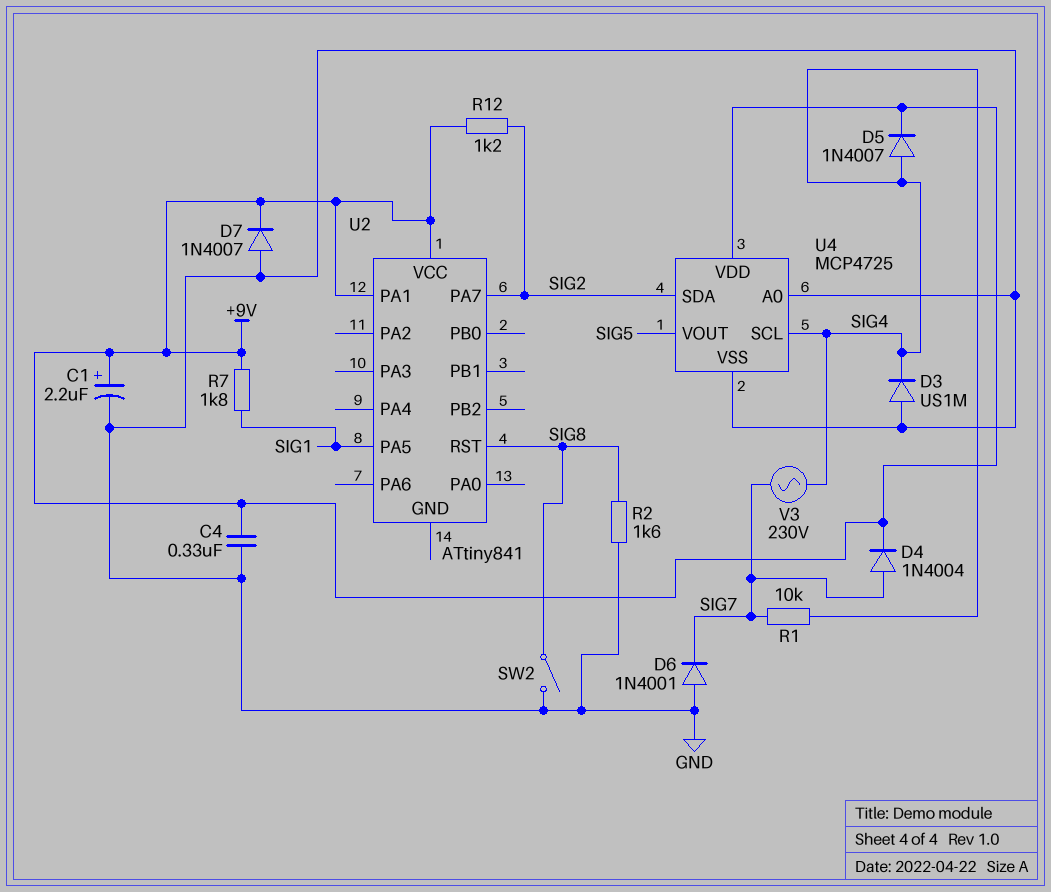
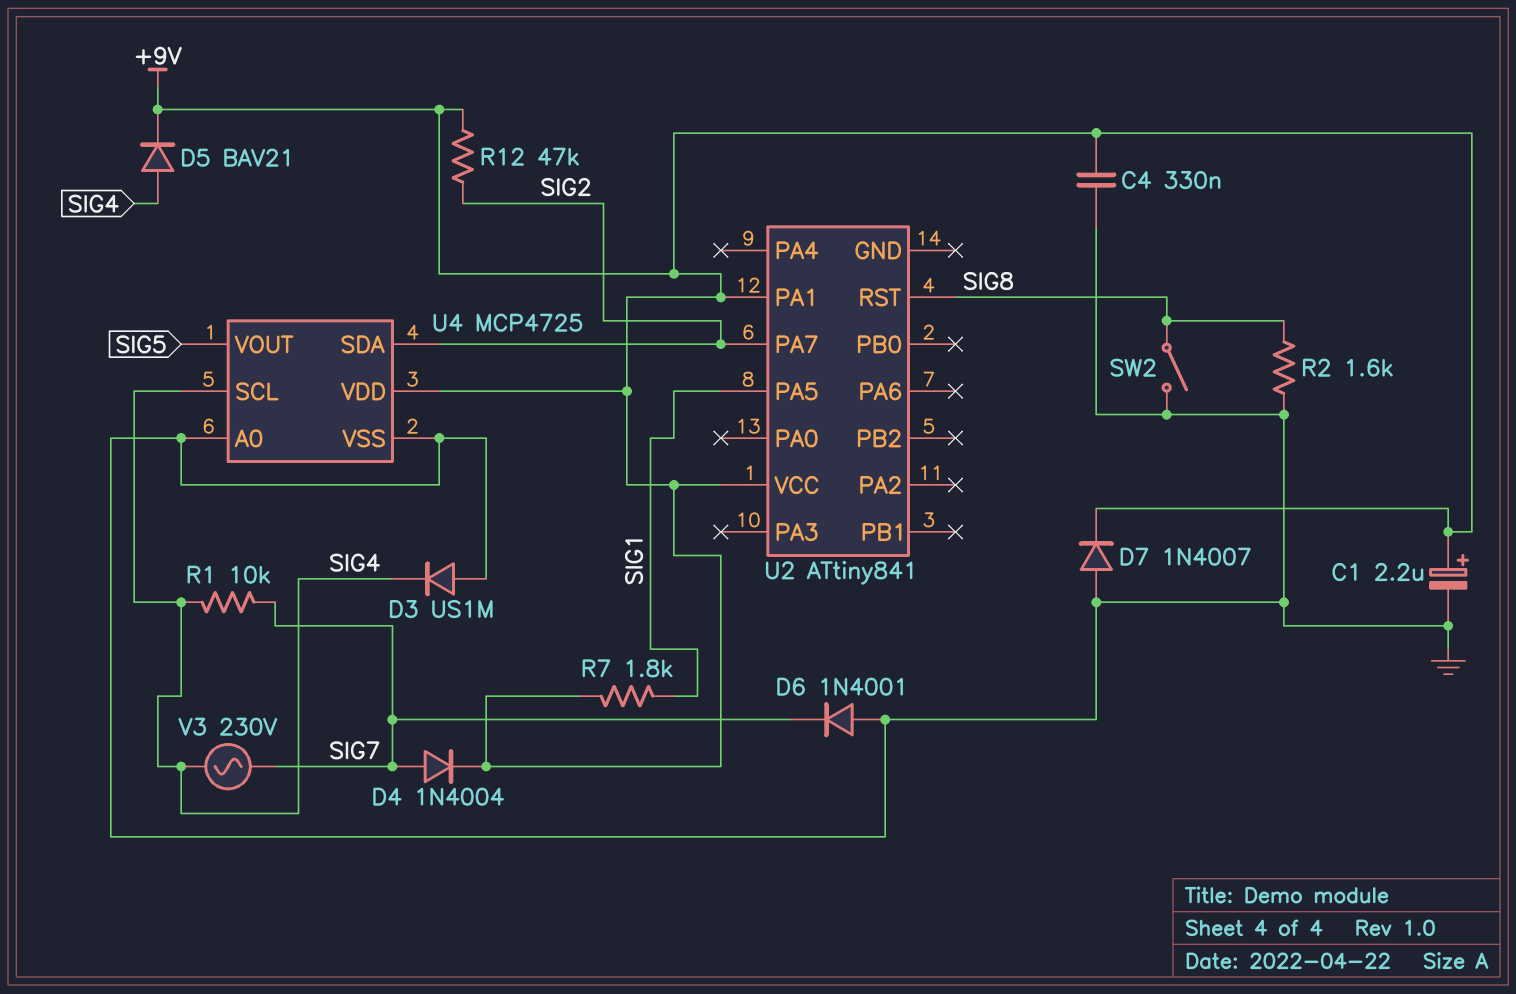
D5: diode 1N4007 (A SIG4, K +9V) -> diode BAV21 (A SIG4, K +9V)
R12: 1.2k (+9V, SIG2) -> 47k (+9V, SIG2)

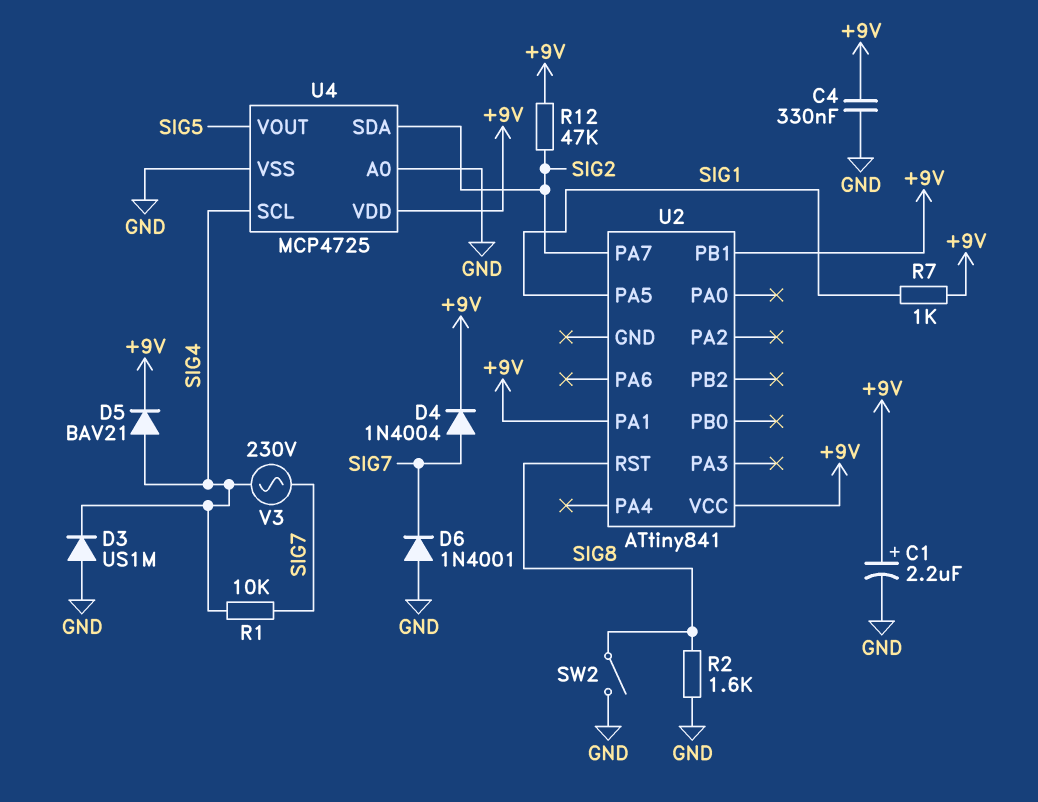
D7: diode 1N4007 (A GND, K +9V) -> none
R7: 1.8k (+9V, SIG1) -> 1k (+9V, SIG1)
U2 pin PB1: none -> +9V

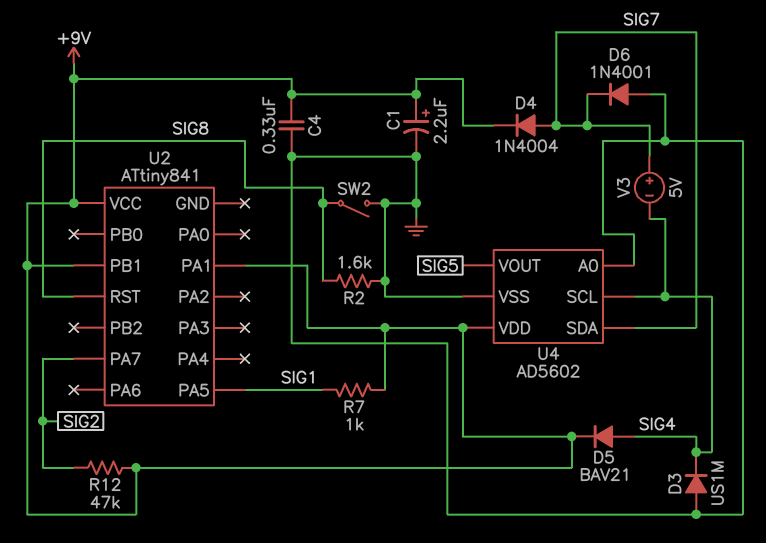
R1: 10k (SIG4, SIG7) -> none
U4: MCP4725 -> AD5602
U4 pin SDA: SIG2 -> SIG7
V3: AC 230V (SIG4, SIG7) -> 5V (plus SIG7, minus SIG4)

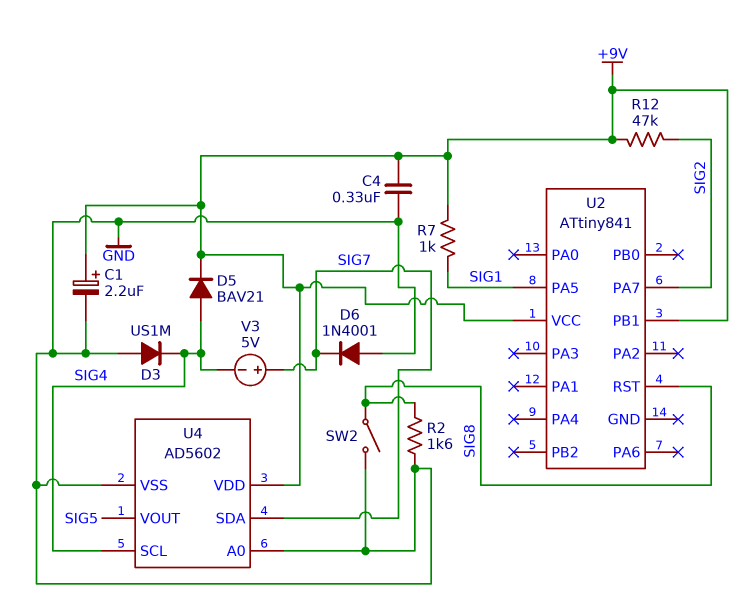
D4: diode 1N4004 (A SIG7, K +9V) -> none
U2 pin PA1: +9V -> none

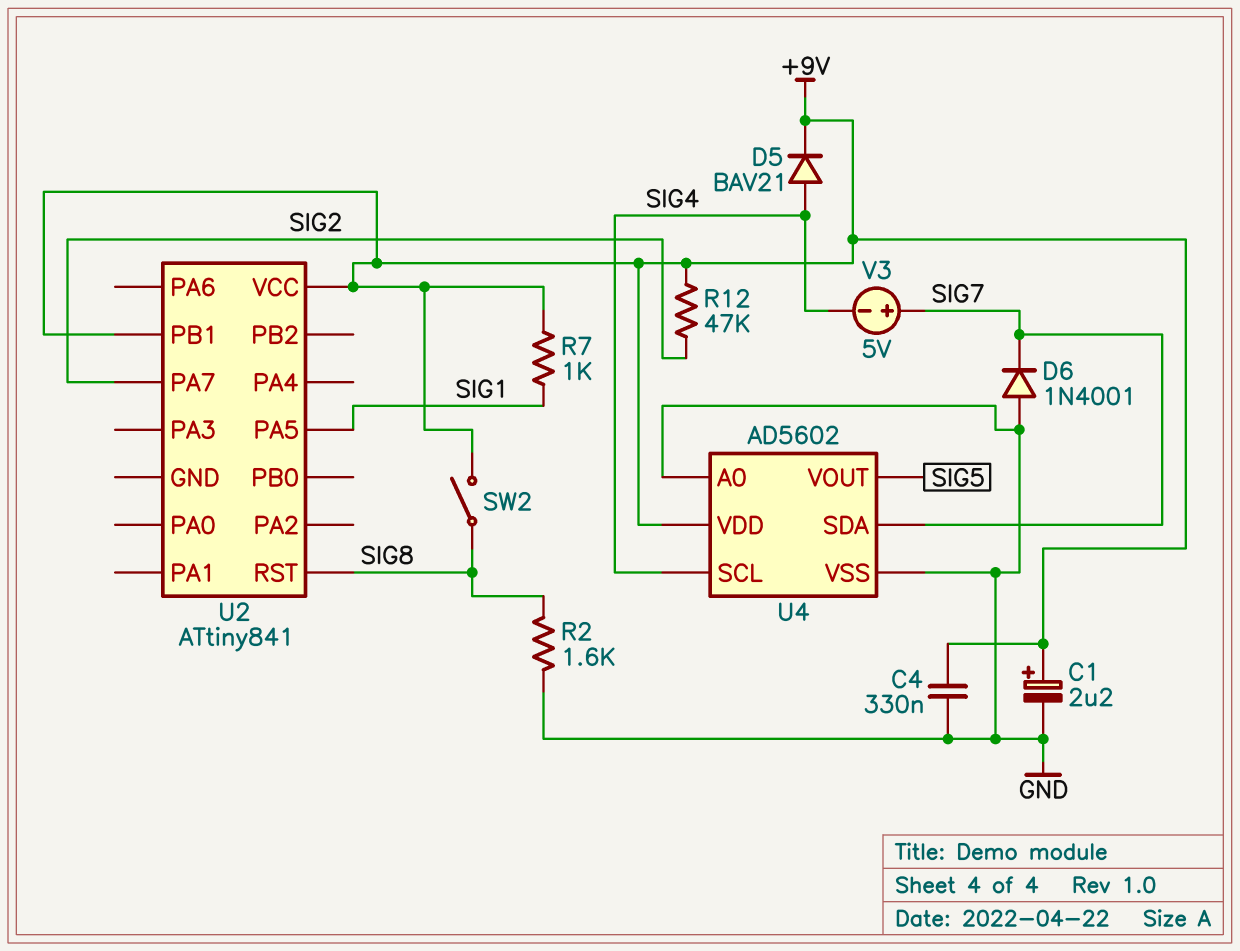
D3: diode US1M (A GND, K SIG4) -> none
SW2: switch (GND, SIG8) -> switch (+9V, SIG8)

